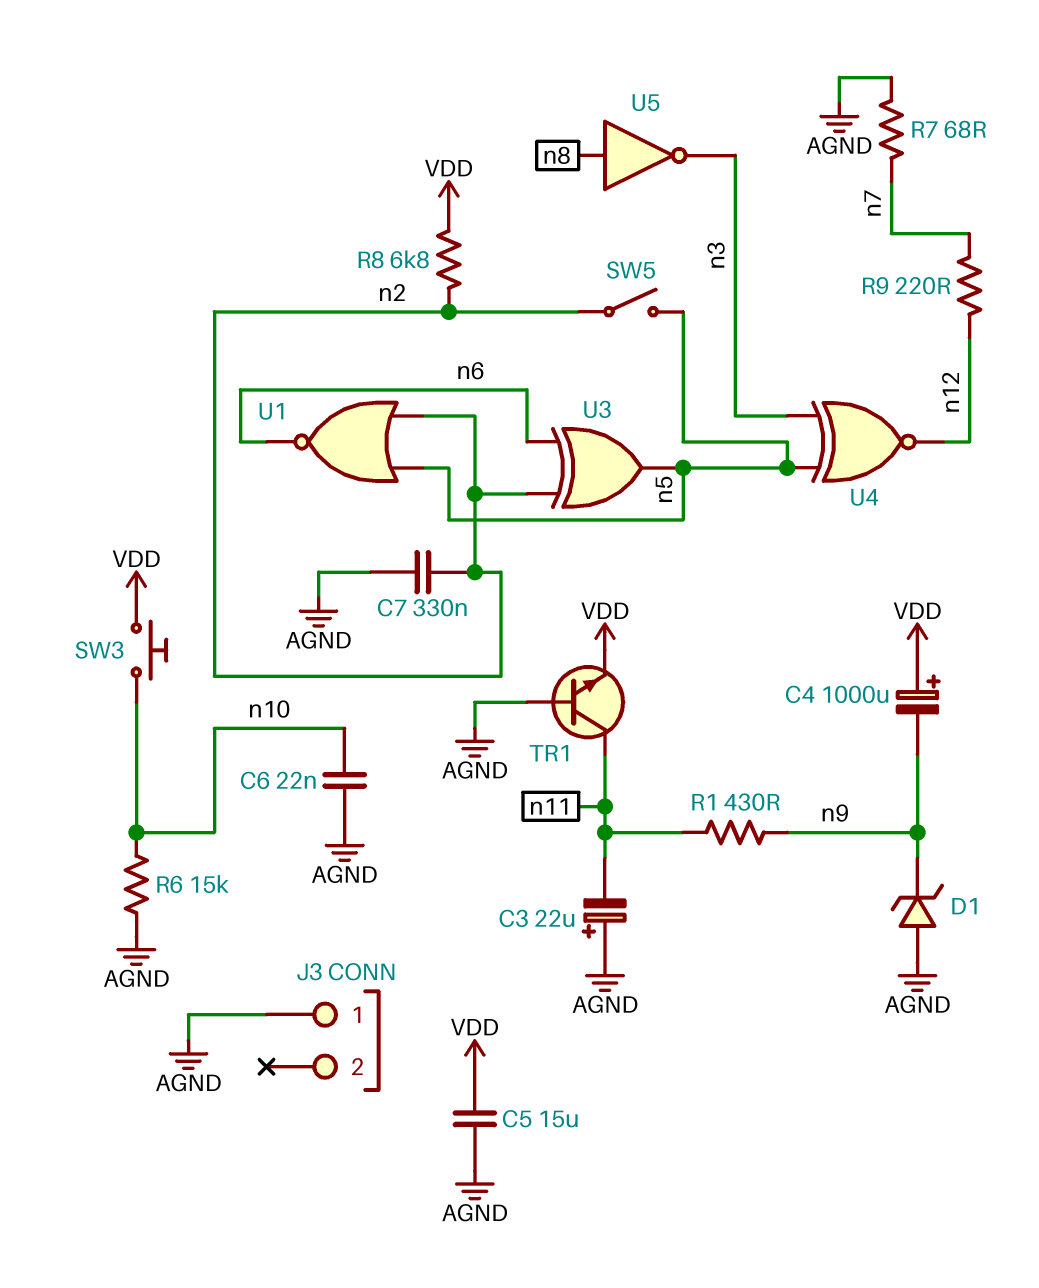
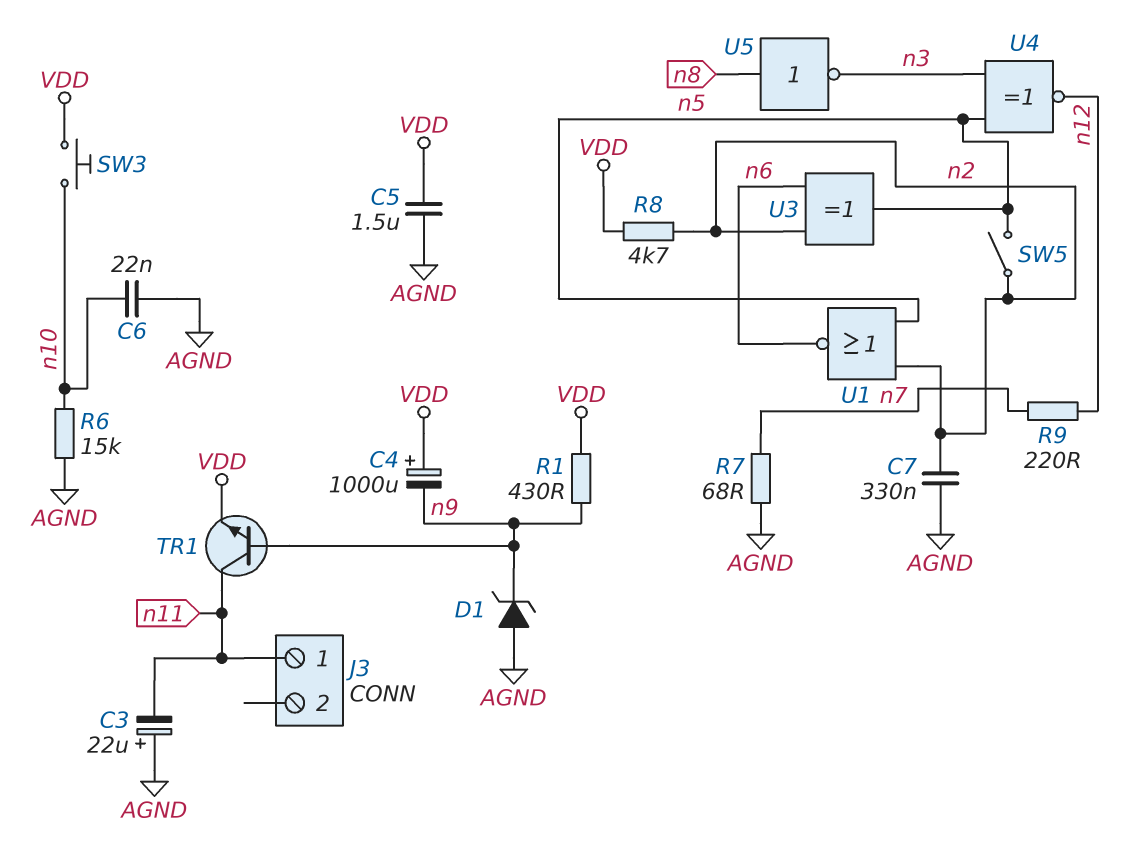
C5: 15uF (AGND, VDD) -> 1.5uF (AGND, VDD)
J3 pin 1: AGND -> n11
R1: 430 (n9, n11) -> 430 (VDD, n9)
R8: 6.8k (VDD, n2) -> 4.7k (VDD, n2)
TR1: NPN (B AGND, C n11, E VDD) -> NPN (B n9, C n11, E VDD)

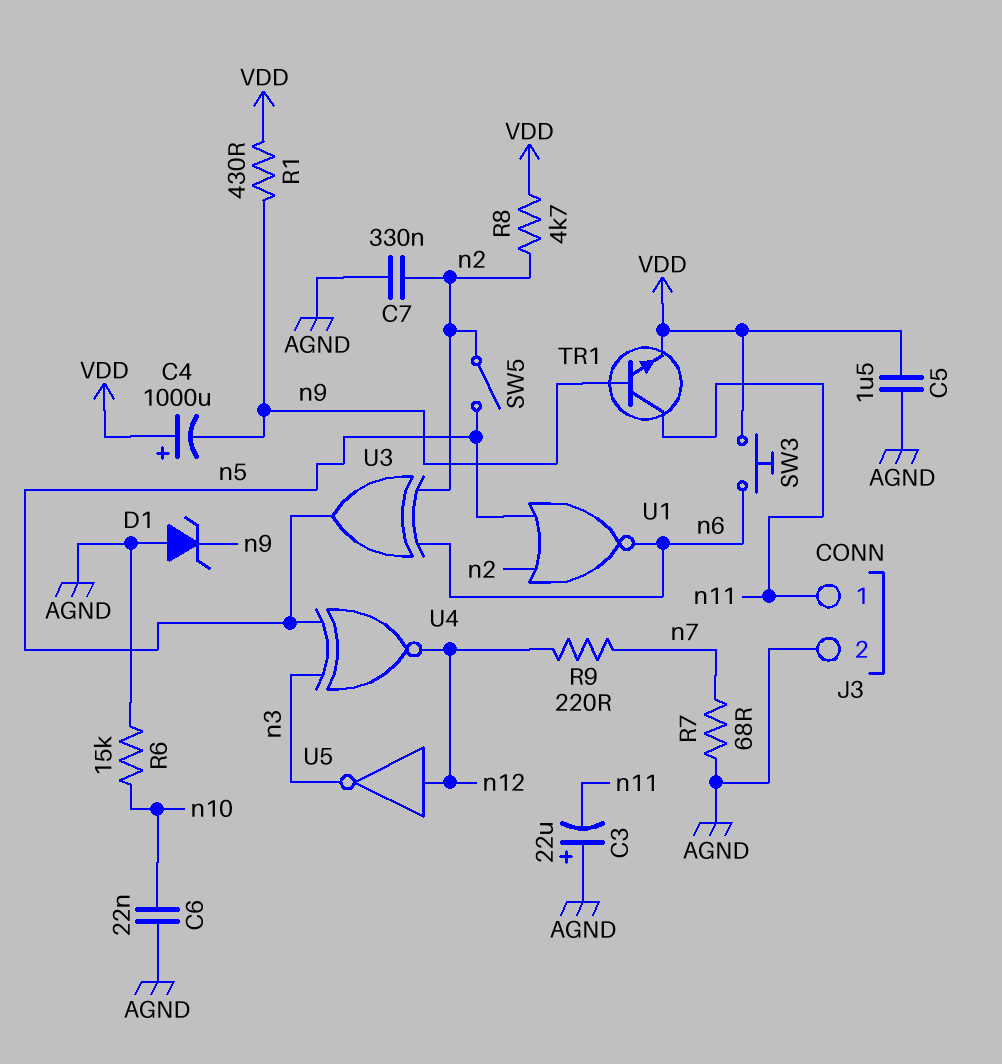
J3 pin 2: none -> AGND
SW3: button (VDD, n10) -> button (VDD, n6)
U5: NOT (in n8, out n3) -> NOT (in n12, out n3)

